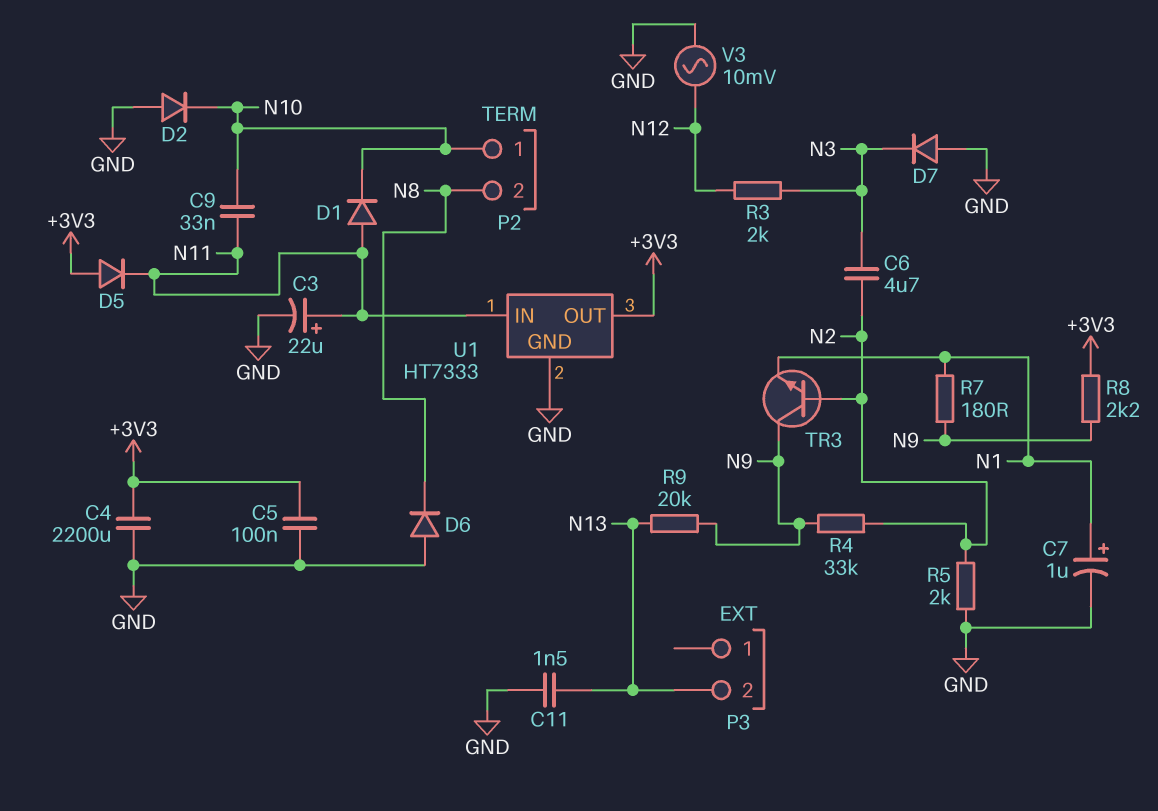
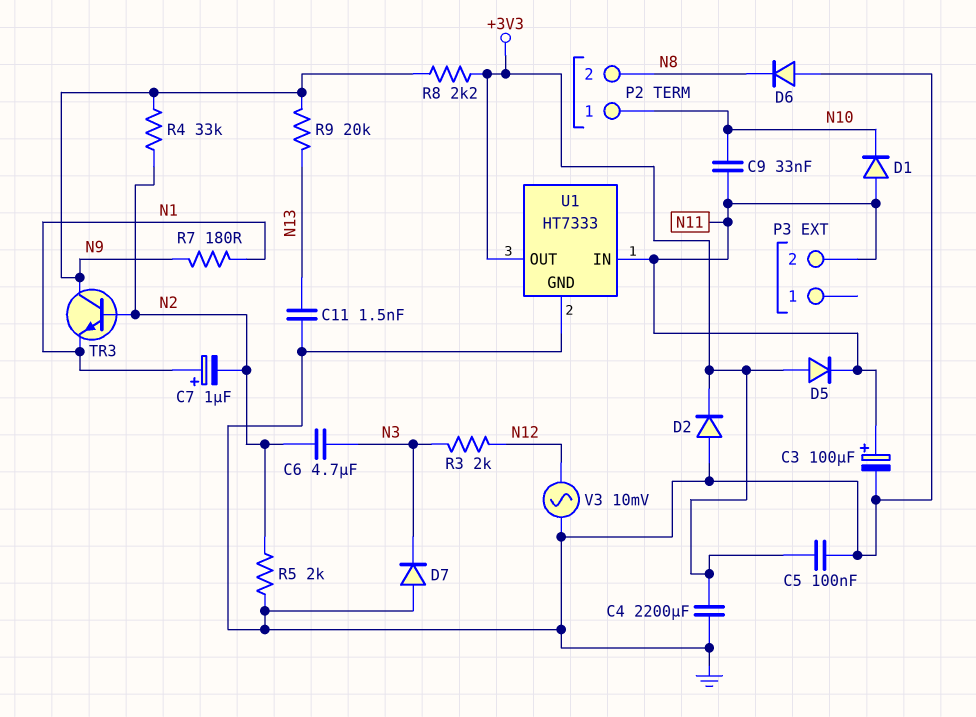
C3: 22uF (plus N11, minus GND) -> 100uF (plus N11, minus GND)
C7: 1uF (plus N1, minus GND) -> 1uF (plus N1, minus N2)
D2: diode (A GND, K N10) -> diode (A GND, K +3V3)
P3 pin 2: N13 -> N11

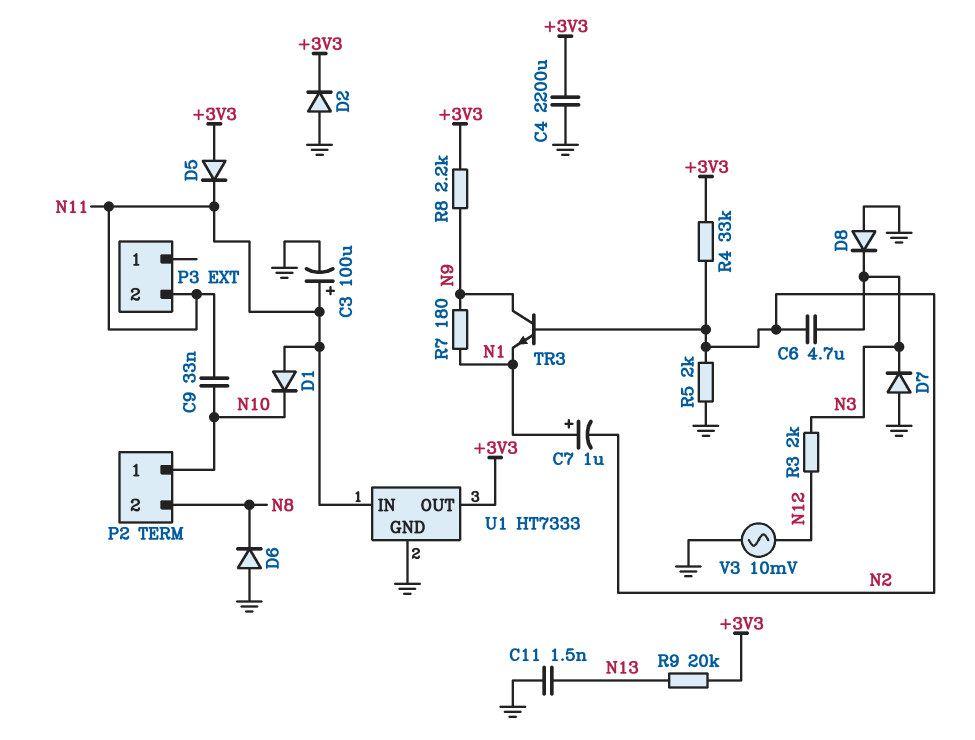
C5: 100nF (+3V3, GND) -> none
D8: none -> diode (A GND, K N3)
R4: 33k (N2, N9) -> 33k (+3V3, N2)
R9: 20k (N9, N13) -> 20k (+3V3, N13)

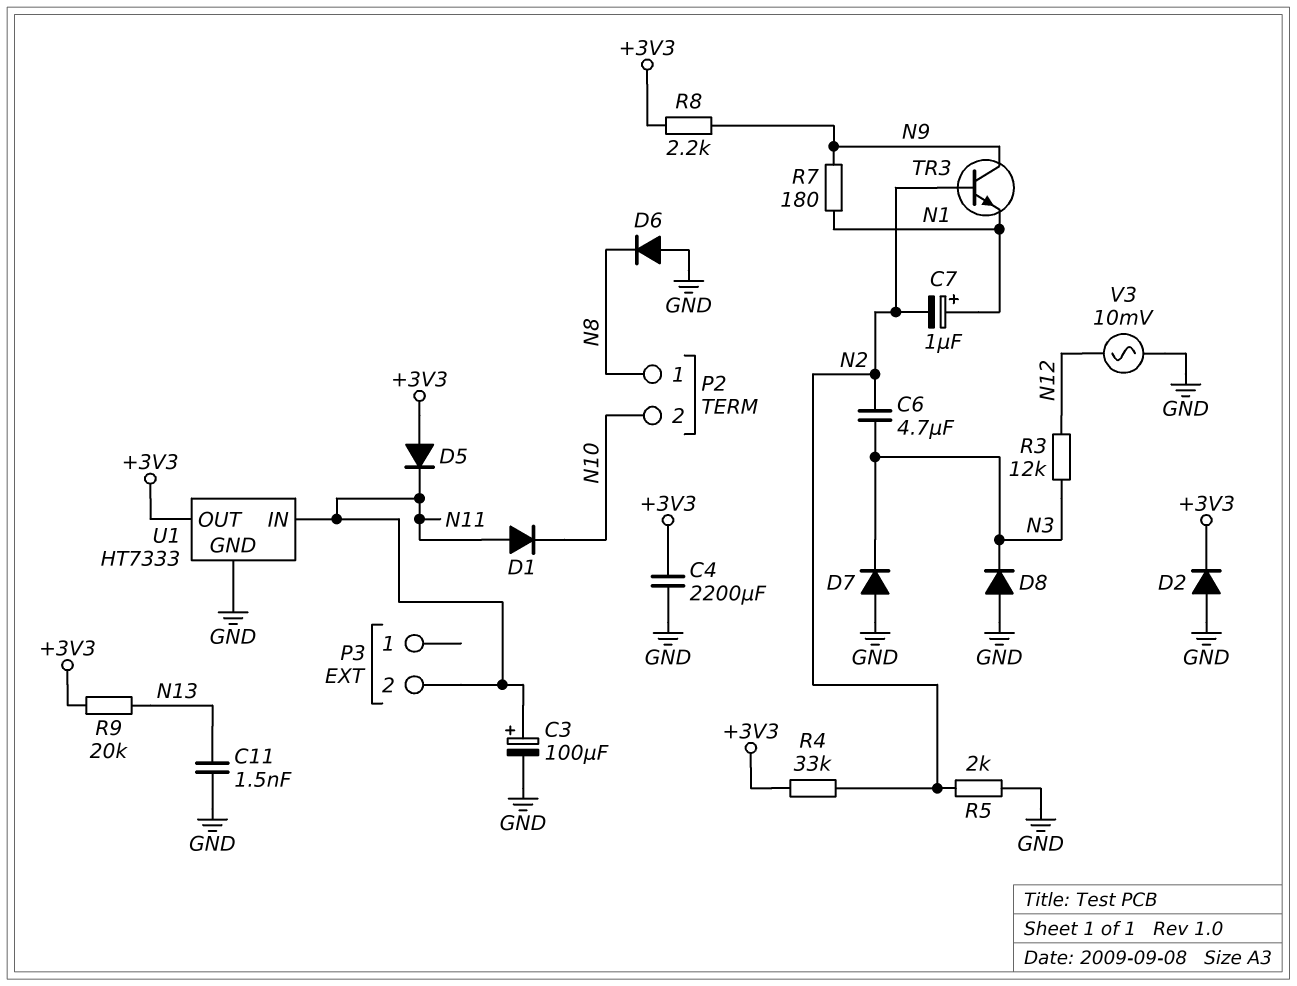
C9: 33nF (N10, N11) -> none
P2 pin 1: N10 -> N8
P2 pin 2: N8 -> N10
R3: 2k (N3, N12) -> 12k (N3, N12)

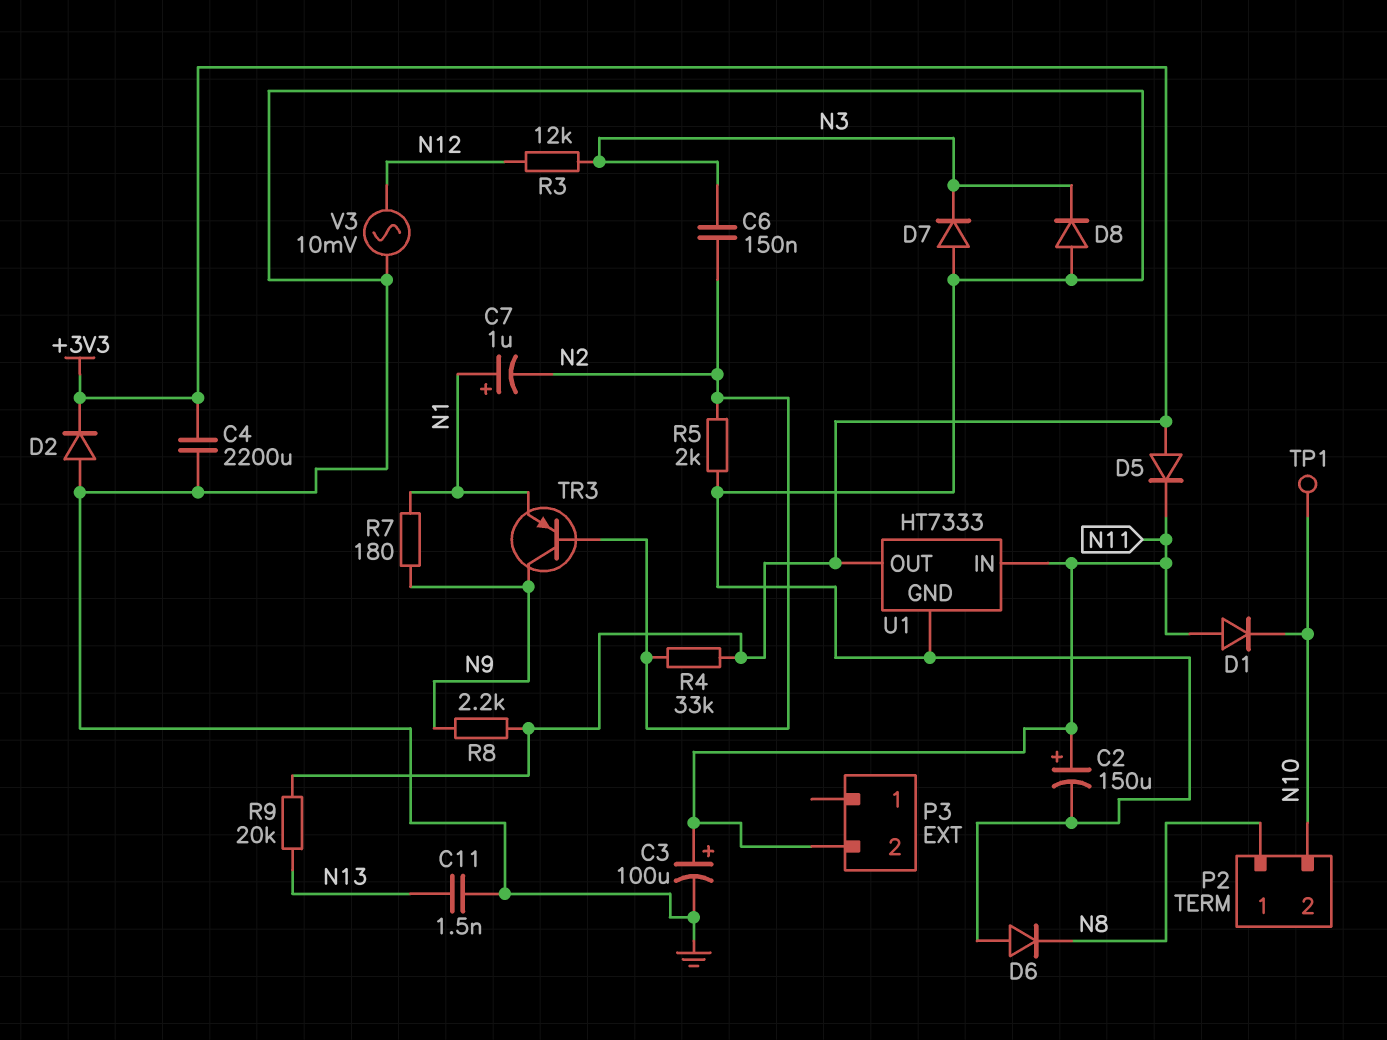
C2: none -> 150uF (plus N11, minus GND)
C6: 4.7uF (N2, N3) -> 150nF (N2, N3)
TP1: none -> test point (N10)
TR3: NPN (B N2, C N9, E N1) -> PNP (B N2, C N9, E N1)

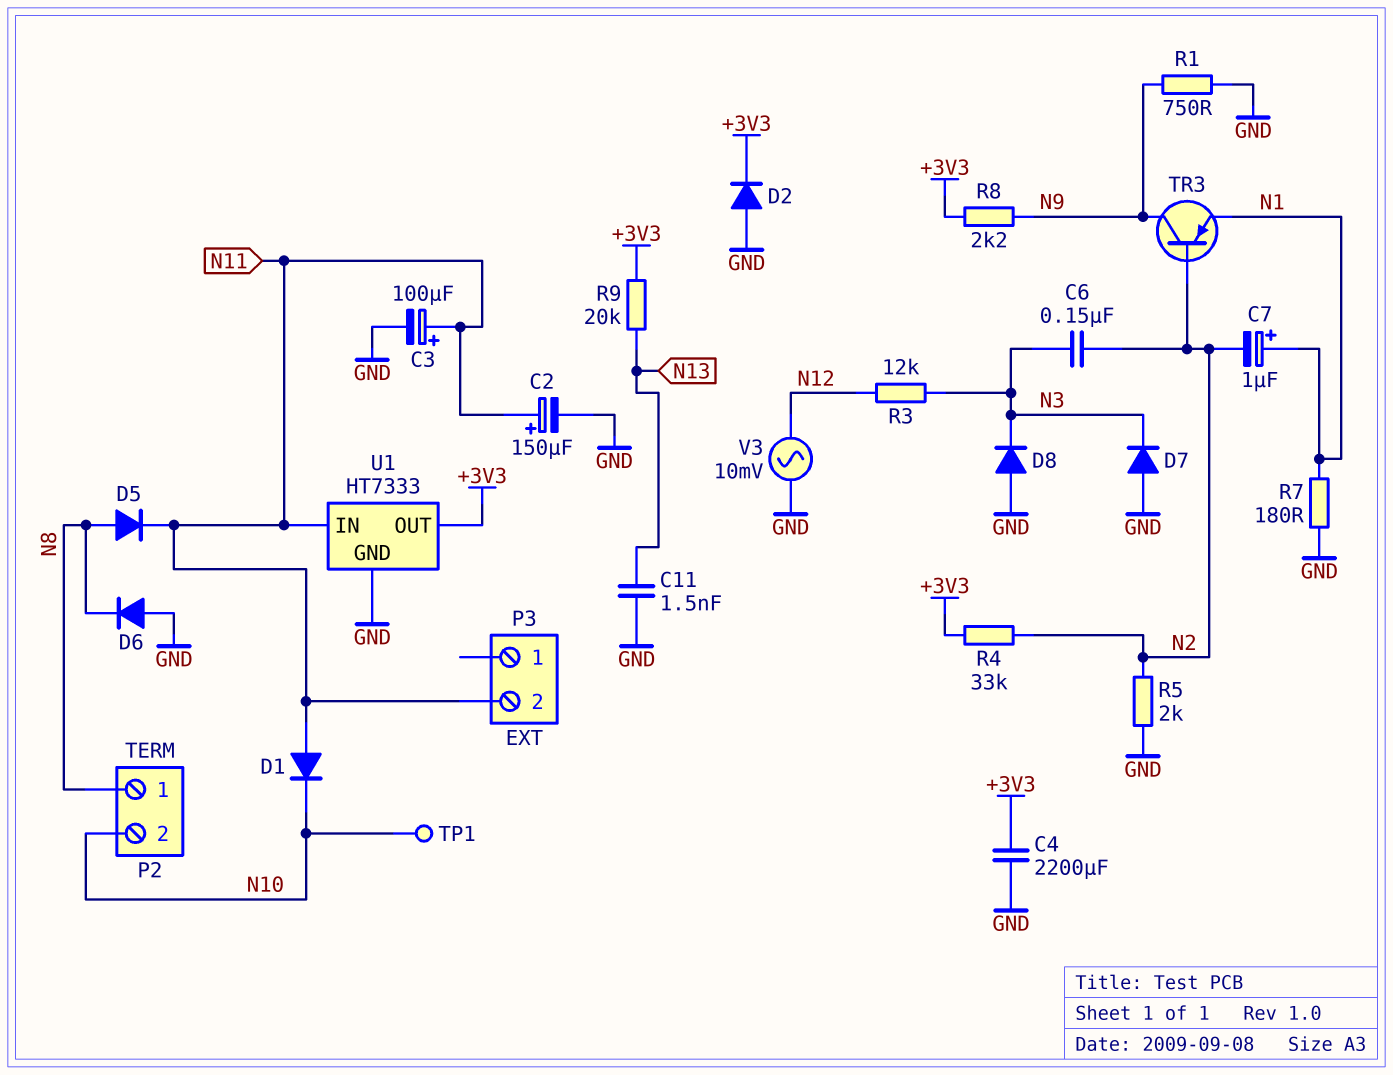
D5: diode (A +3V3, K N11) -> diode (A N8, K N11)
R1: none -> 750 (GND, N9)
R7: 180 (N1, N9) -> 180 (GND, N1)

